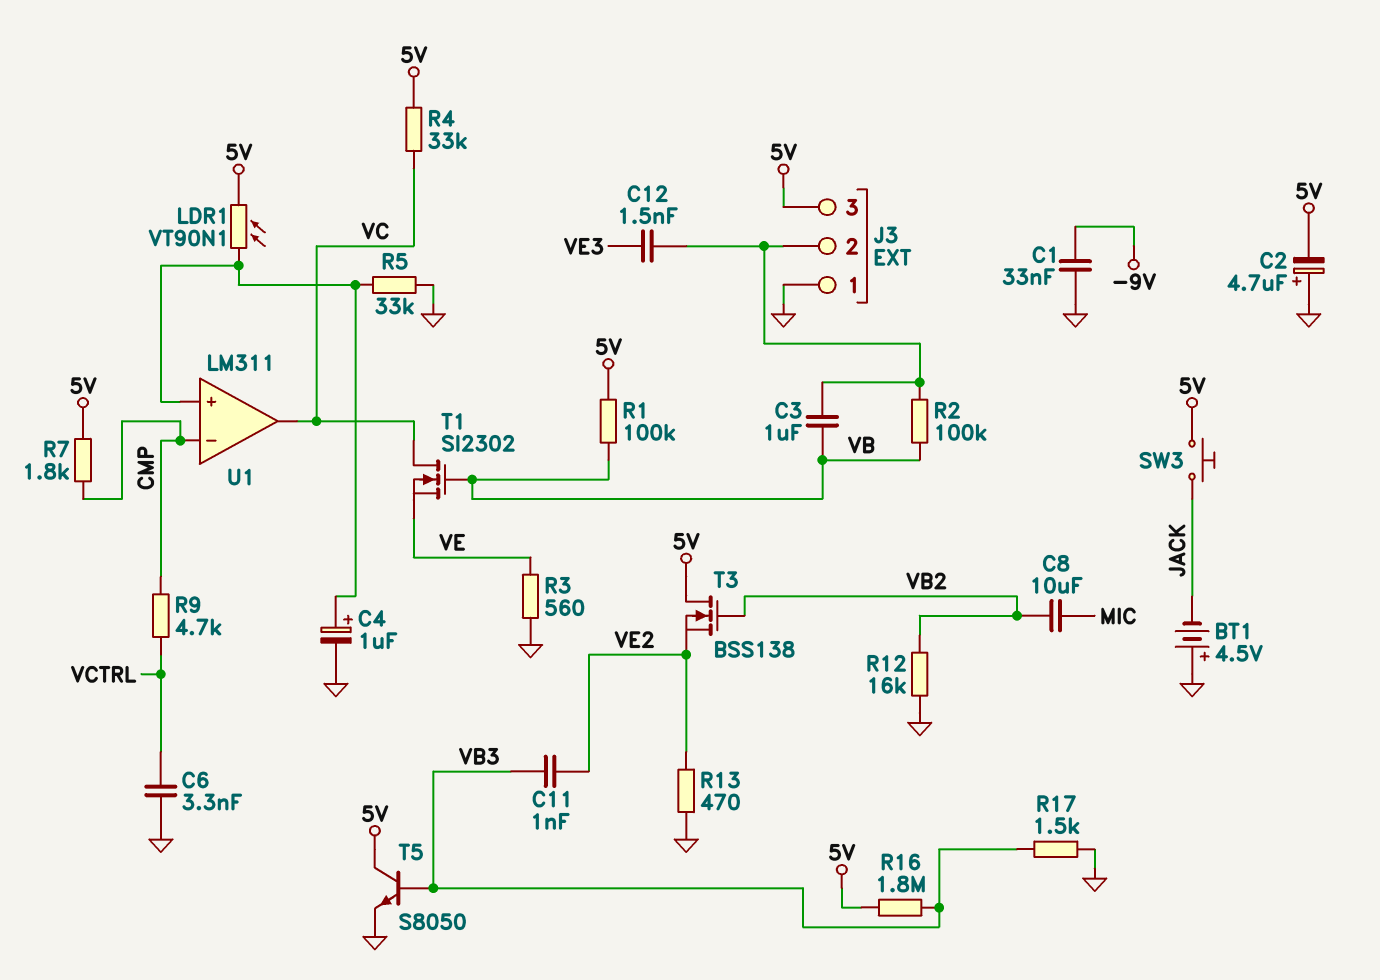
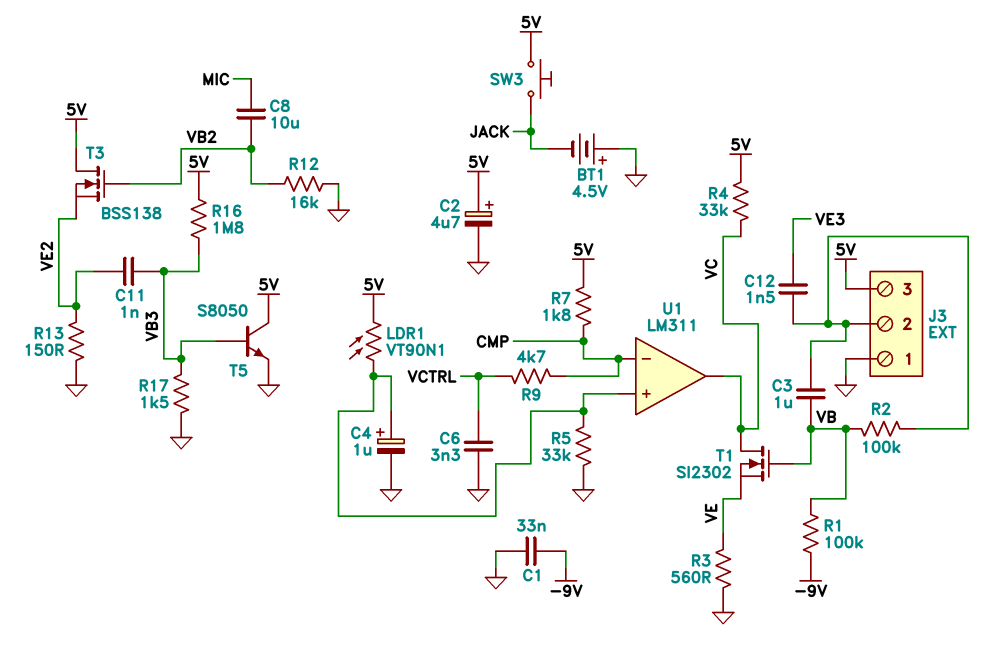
C2: 4.7uF (plus GND, minus 5V) -> 4.7uF (plus 5V, minus GND)
R1: 100k (5V, VB) -> 100k (-9V, VB)
R13: 470 (GND, VE2) -> 150 (GND, VE2)

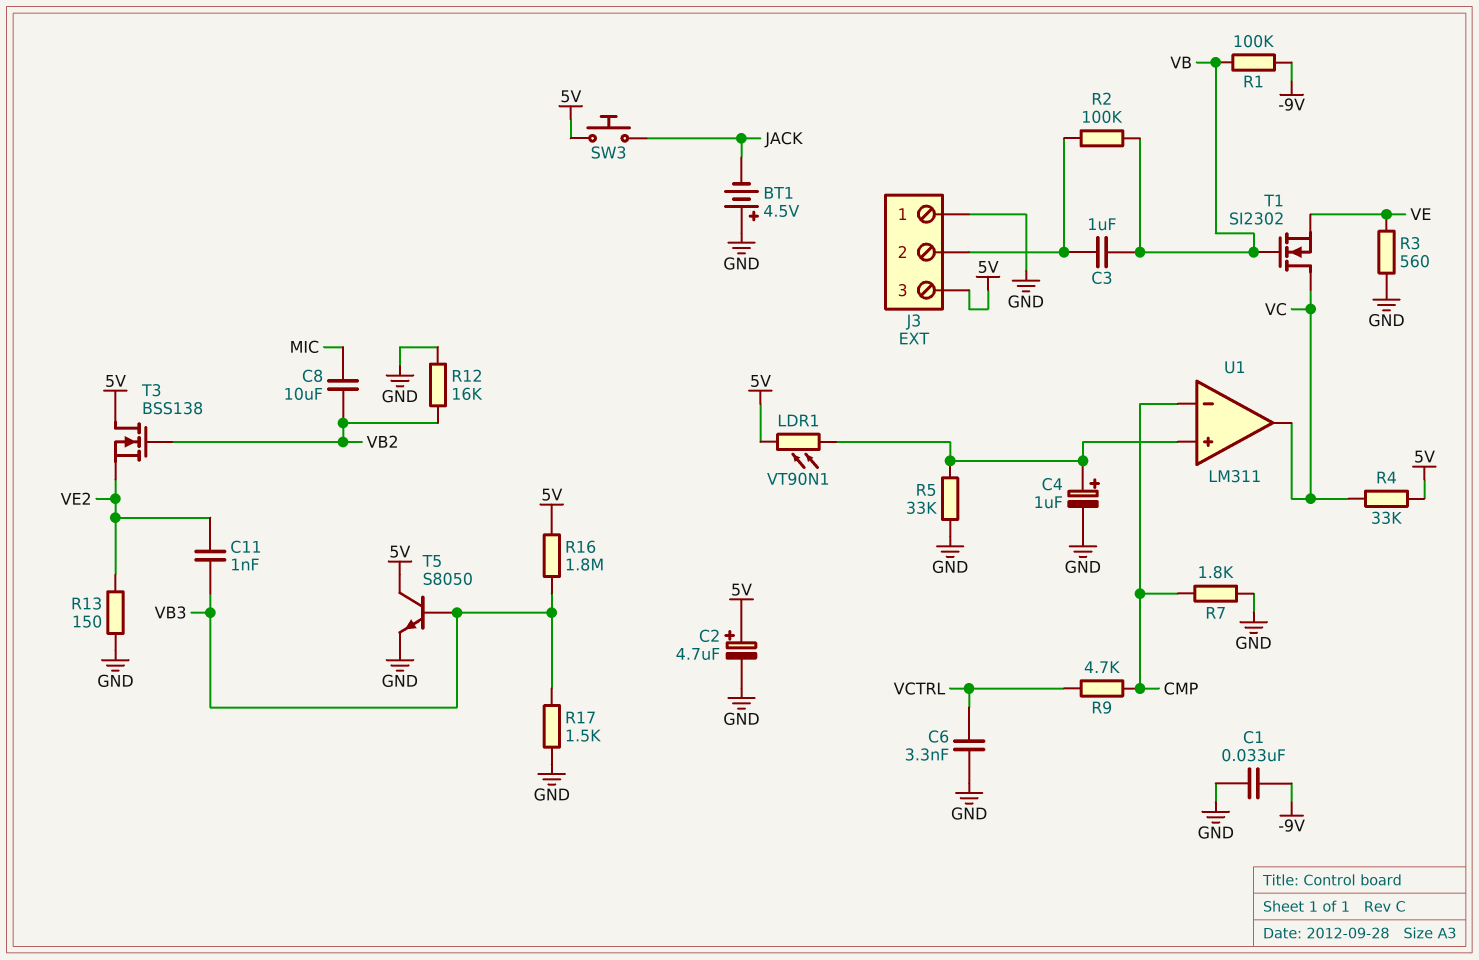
C12: 1.5nF (J3/2, VE3) -> none
R7: 1.8k (5V, CMP) -> 1.8k (CMP, GND)

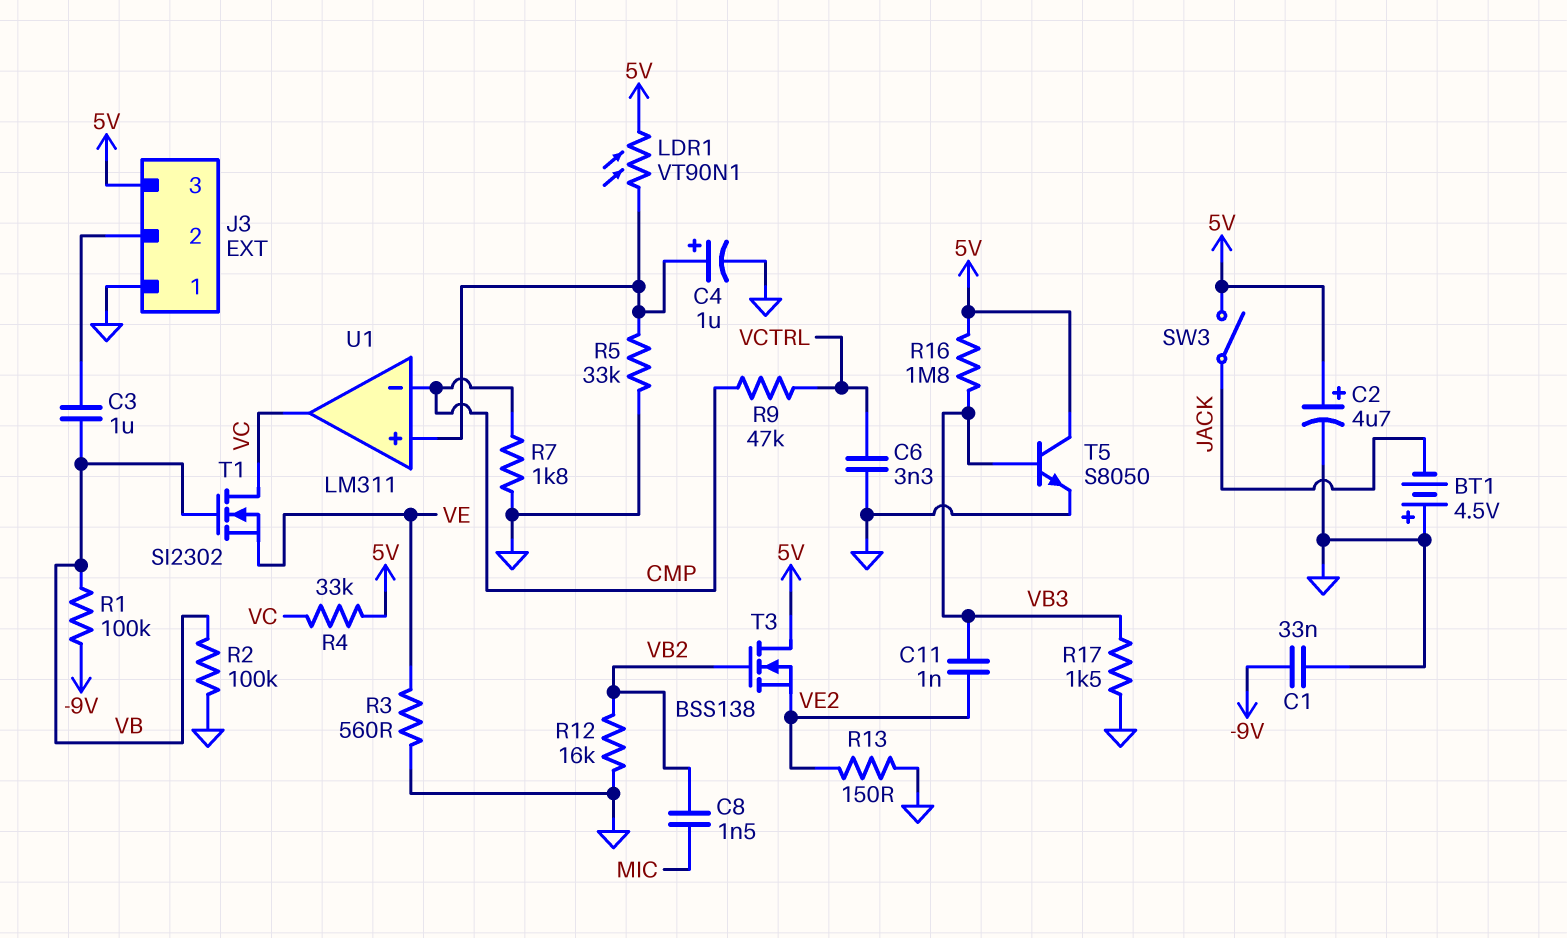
C8: 10uF (MIC, VB2) -> 1.5nF (MIC, VB2)
R2: 100k (J3/2, VB) -> 100k (GND, VB)
R9: 4.7k (CMP, VCTRL) -> 47k (CMP, VCTRL)
SW3: button (5V, JACK) -> switch (5V, JACK)

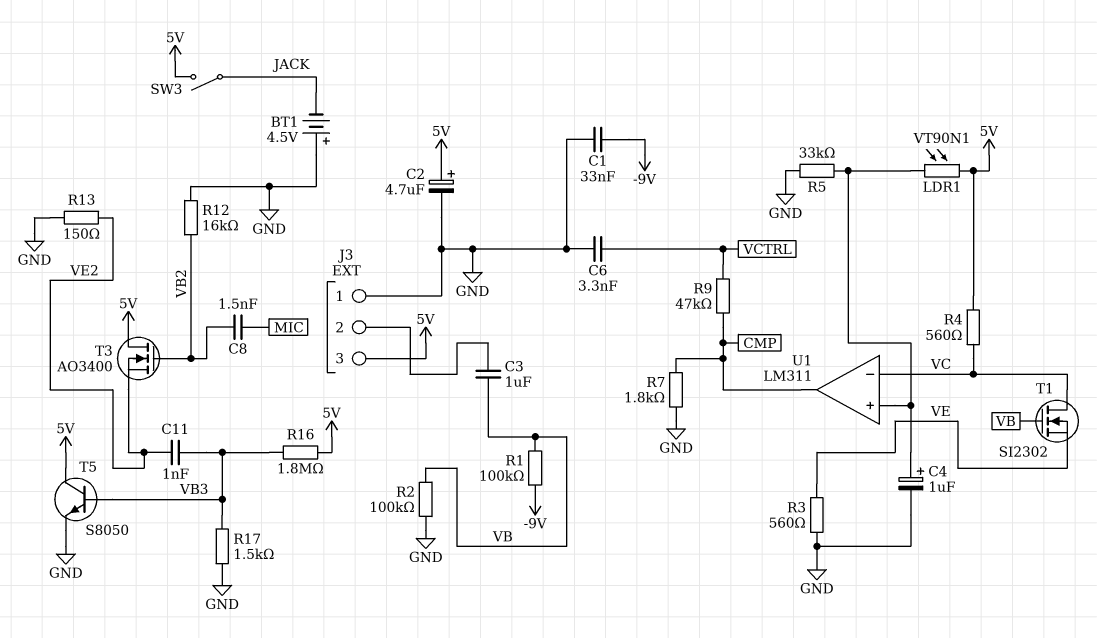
R4: 33k (5V, VC) -> 560 (5V, VC)
T3: NMOS BSS138 (G VB2, D 5V, S VE2) -> NMOS AO3400 (G VB2, D 5V, S VE2)
U1 pin in-: CMP -> VC
U1 pin out: VC -> CMP

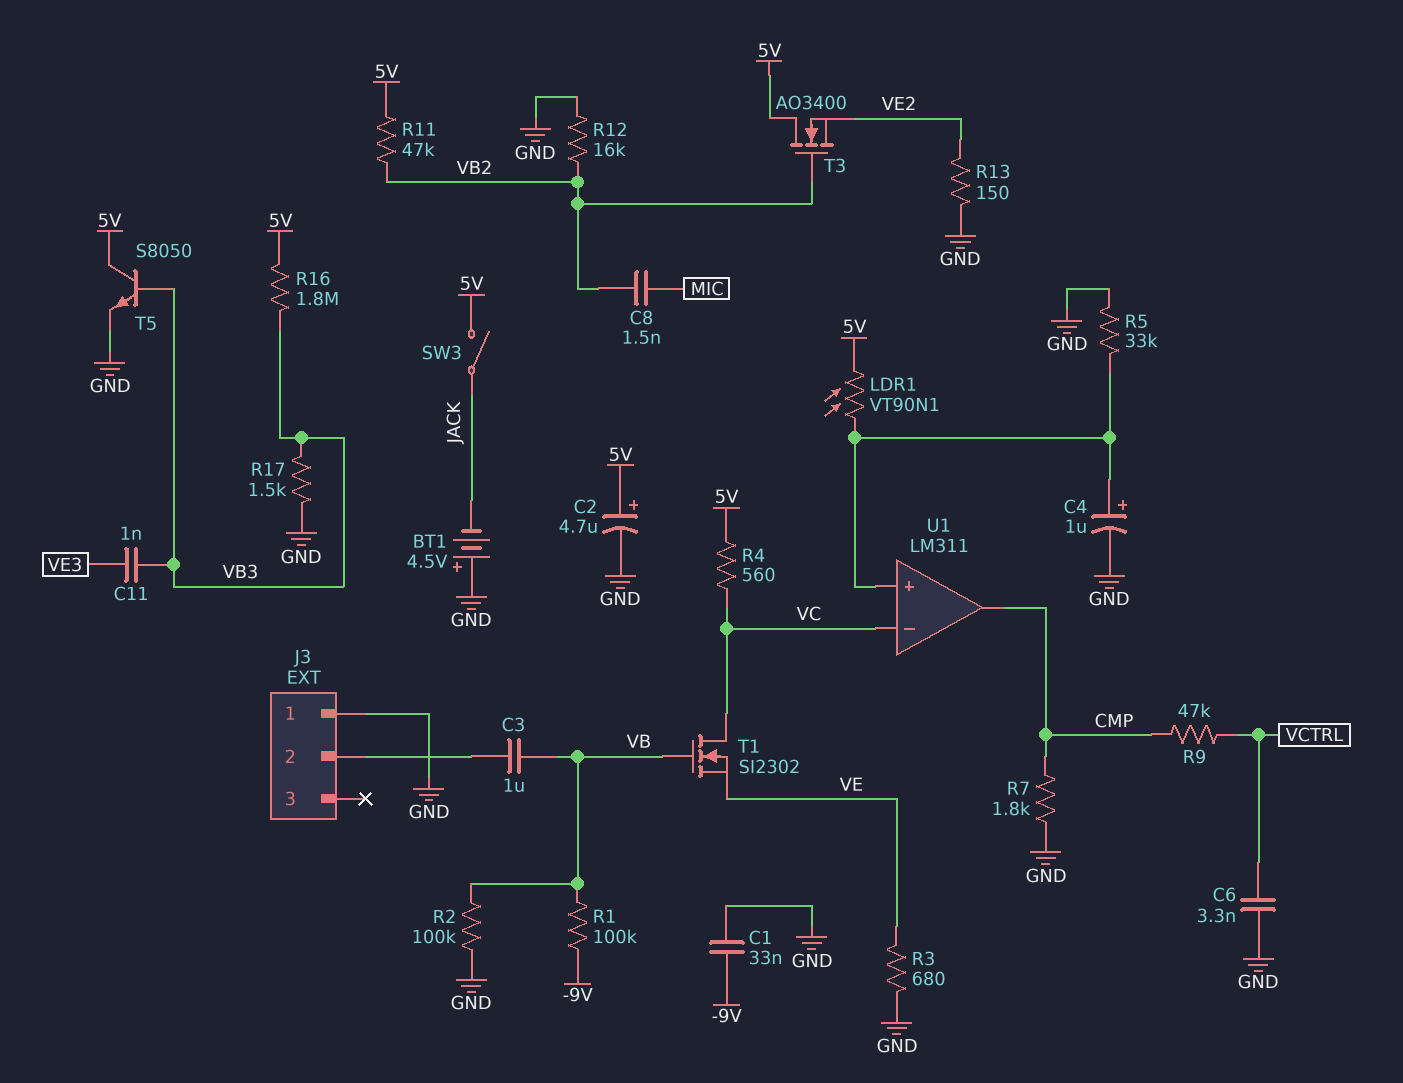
C11: 1nF (VB3, VE2) -> 1nF (VB3, VE3)
J3 pin 3: 5V -> none
R3: 560 (GND, VE) -> 680 (GND, VE)
R11: none -> 47k (5V, VB2)

